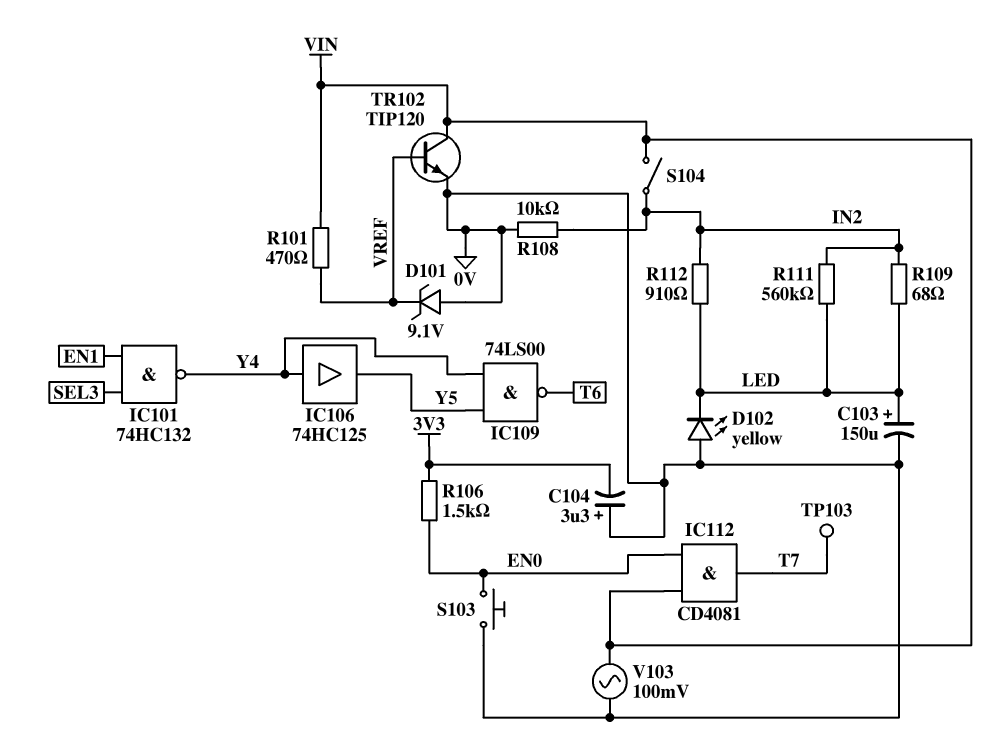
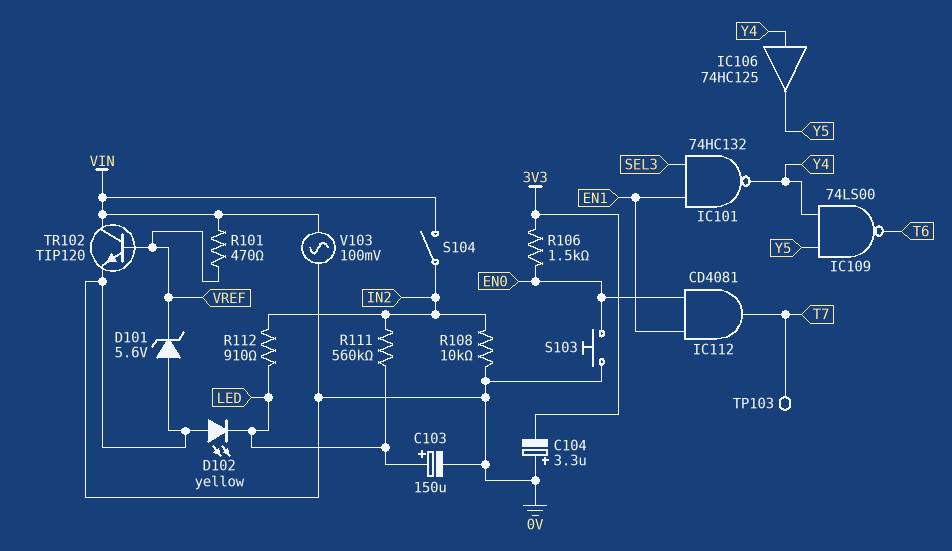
D101: zener 9.1V (A 0V, K VREF) -> zener 5.6V (A 0V, K VREF)
IC112: AND CD4081 (in EN0, in VIN, out T7) -> AND CD4081 (in EN0, in EN1, out T7)
R109: 68 (IN2, LED) -> none

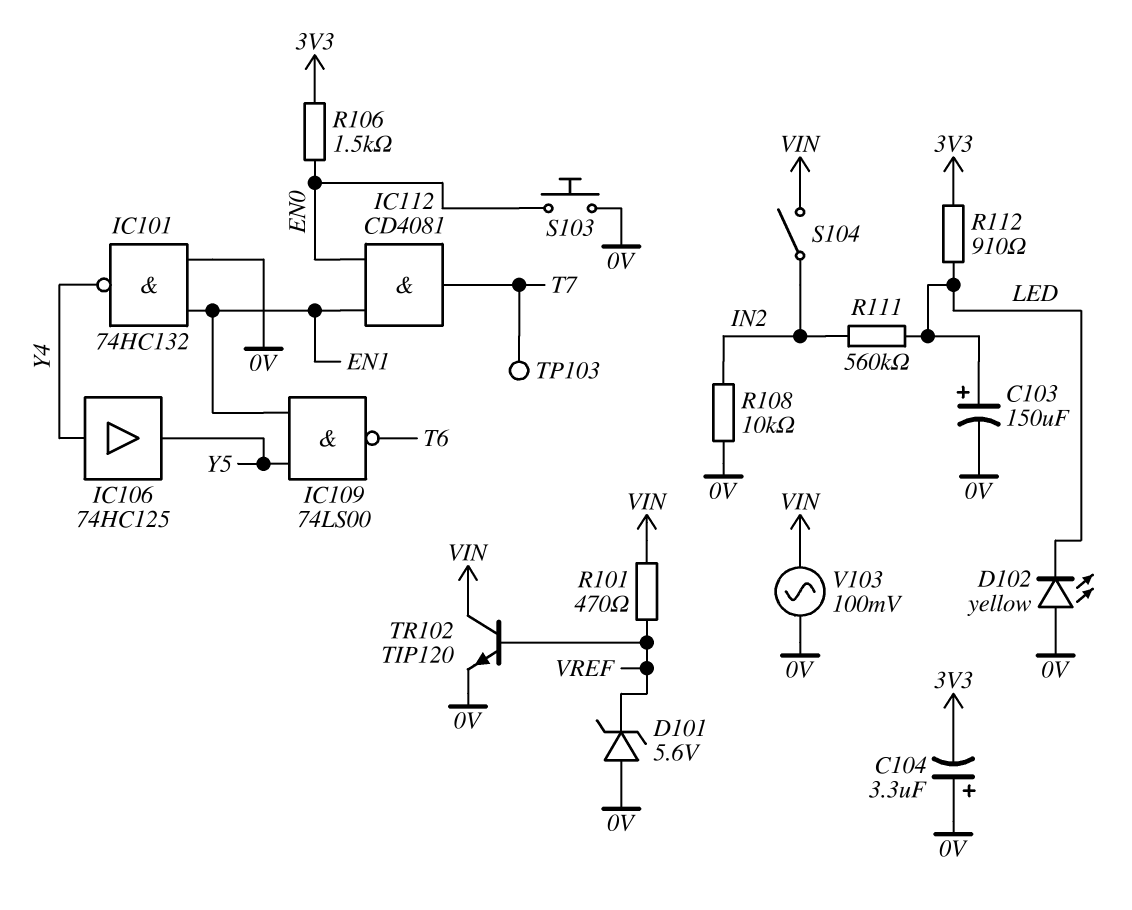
IC101: NAND 74HC132 (in EN1, in SEL3, out Y4) -> NAND 74HC132 (in 0V, in EN1, out Y4)
IC109: NAND 74LS00 (in Y4, in Y5, out T6) -> NAND 74LS00 (in EN1, in Y5, out T6)
R112: 910 (IN2, LED) -> 910 (3V3, LED)

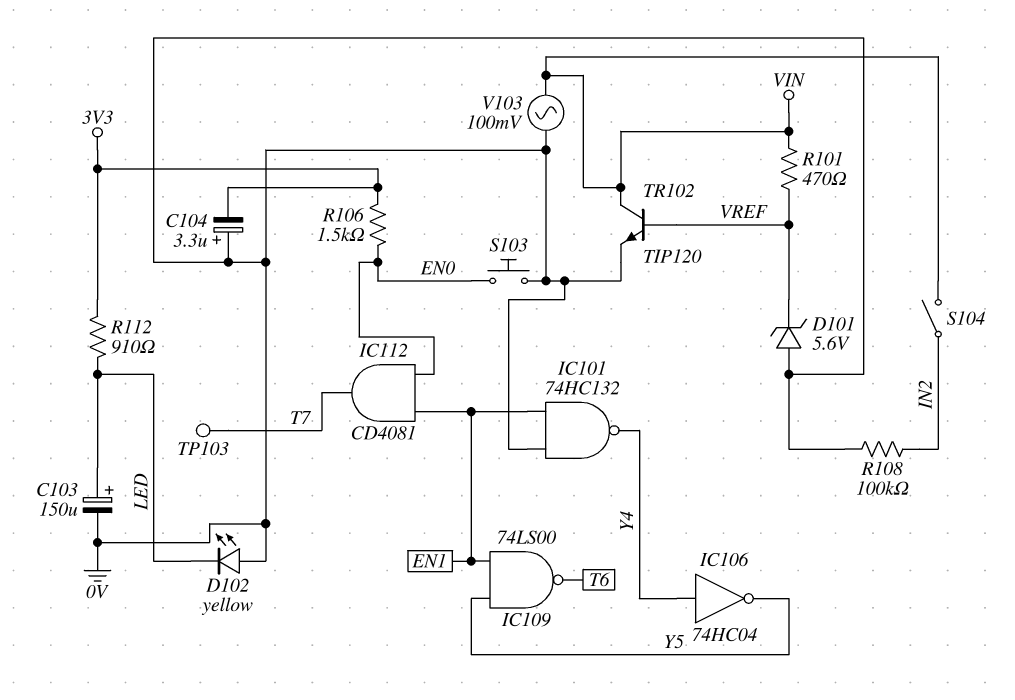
IC106: buffer 74HC125 (in Y4, out Y5) -> NOT 74HC04 (in Y4, out Y5)
R108: 10k (0V, IN2) -> 100k (0V, IN2)
R111: 560k (IN2, LED) -> none

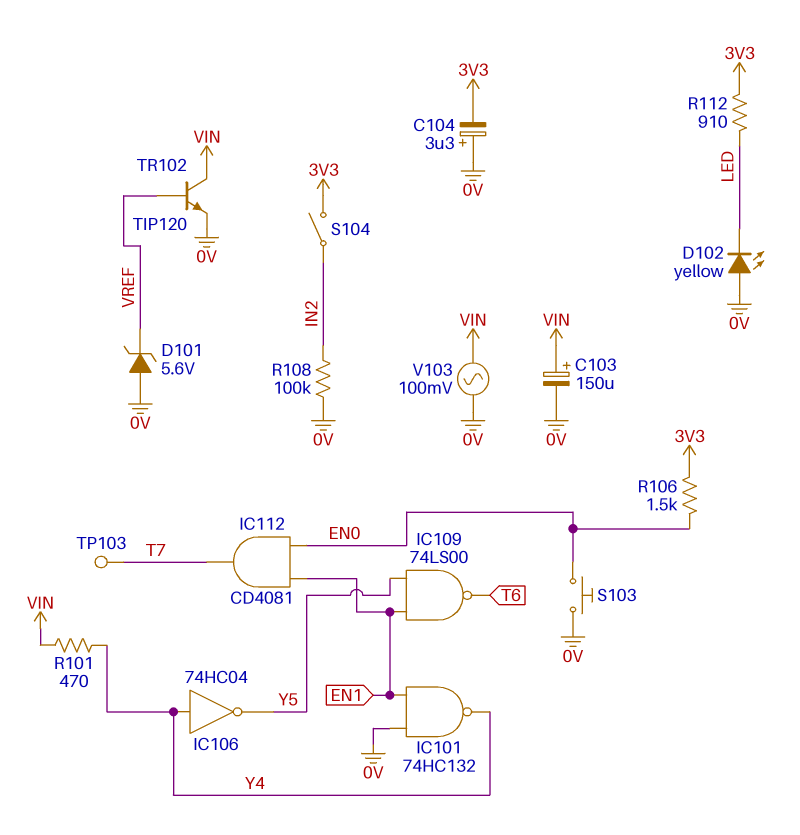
C103: 150uF (plus LED, minus 0V) -> 150uF (plus VIN, minus 0V)
R101: 470 (VIN, VREF) -> 470 (VIN, Y4)
S104: switch (IN2, VIN) -> switch (3V3, IN2)

